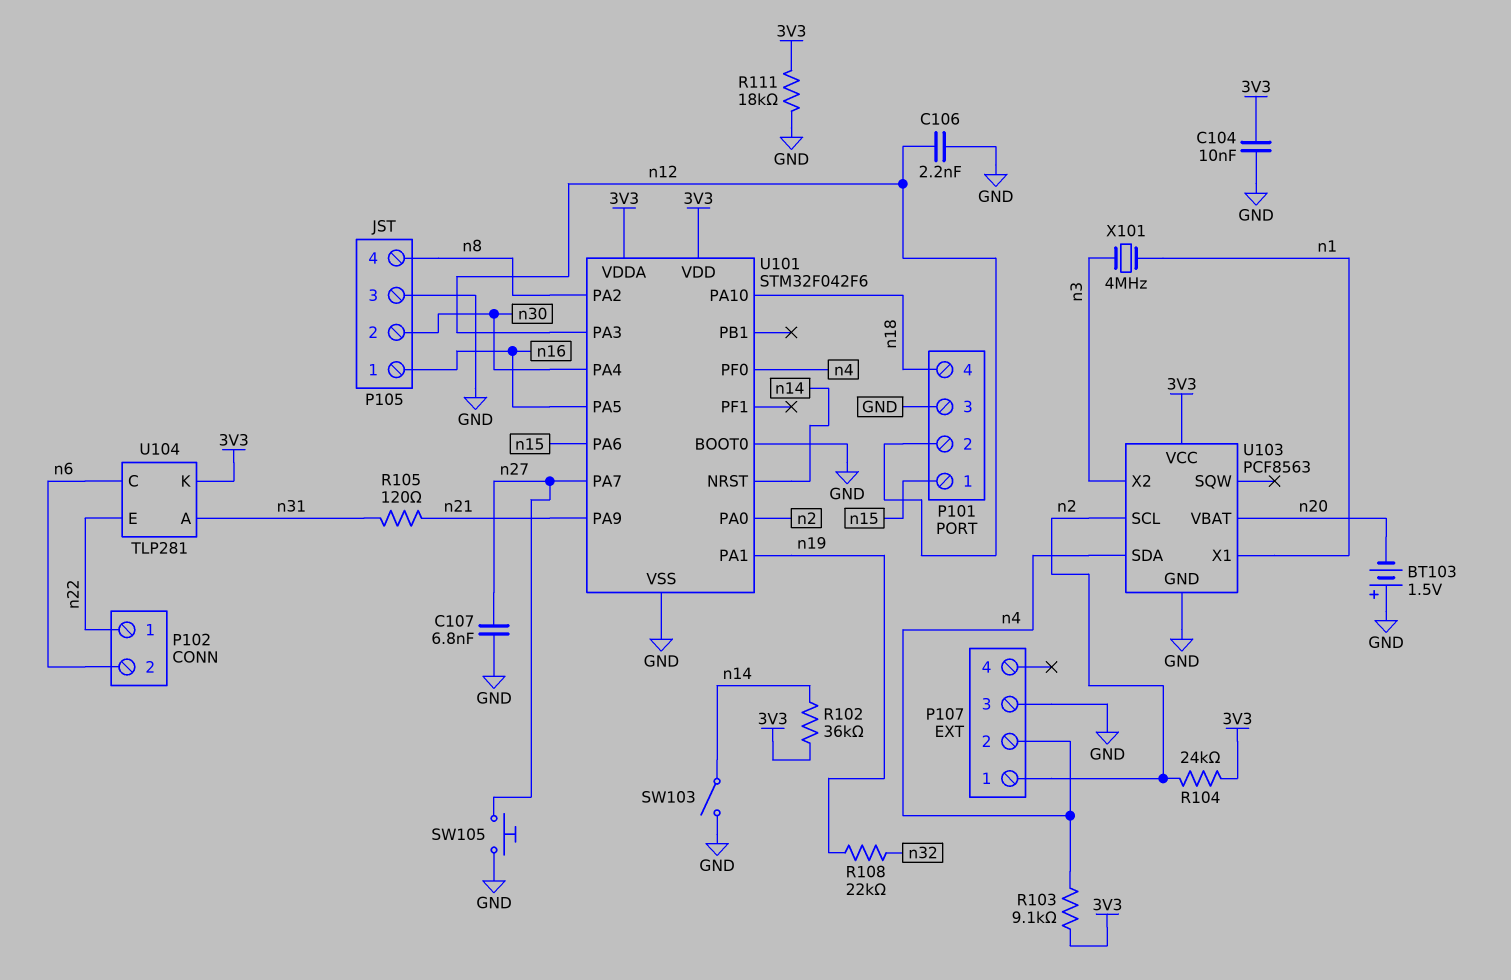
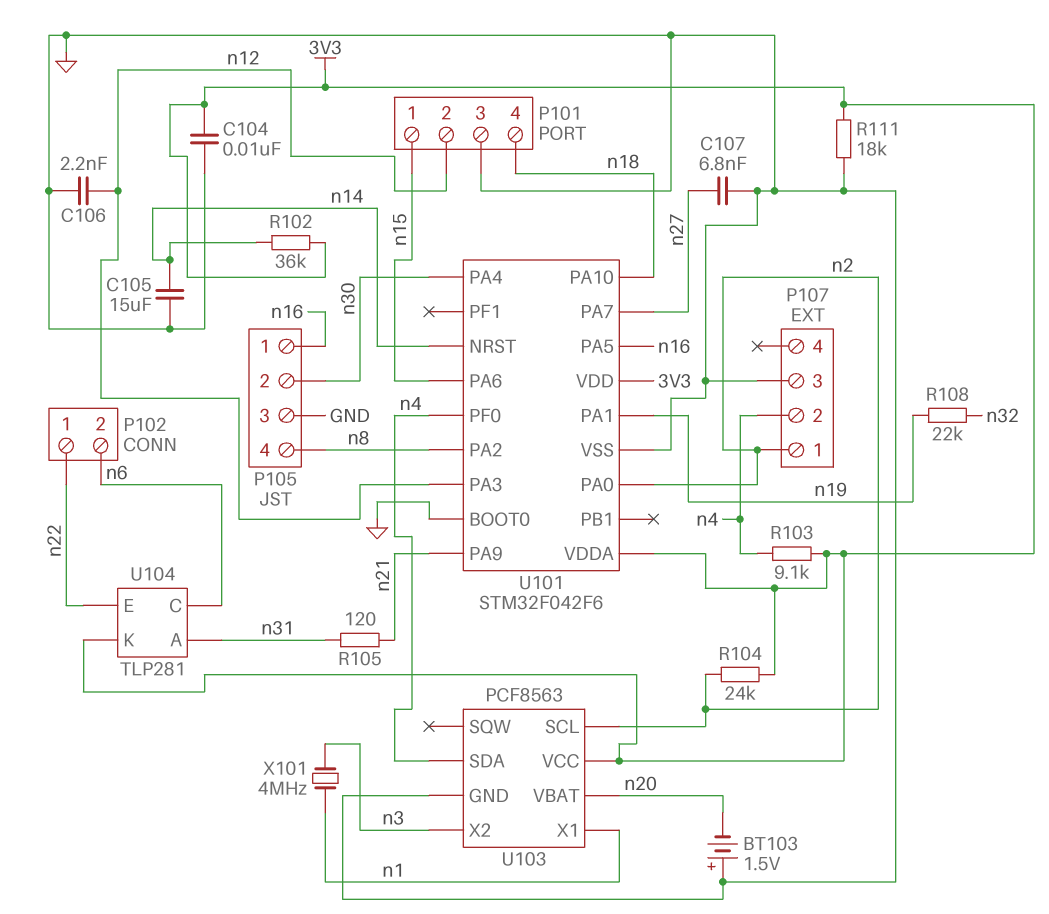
C105: none -> 15uF (GND, n14)
SW103: switch (GND, n14) -> none
SW105: button (GND, n27) -> none

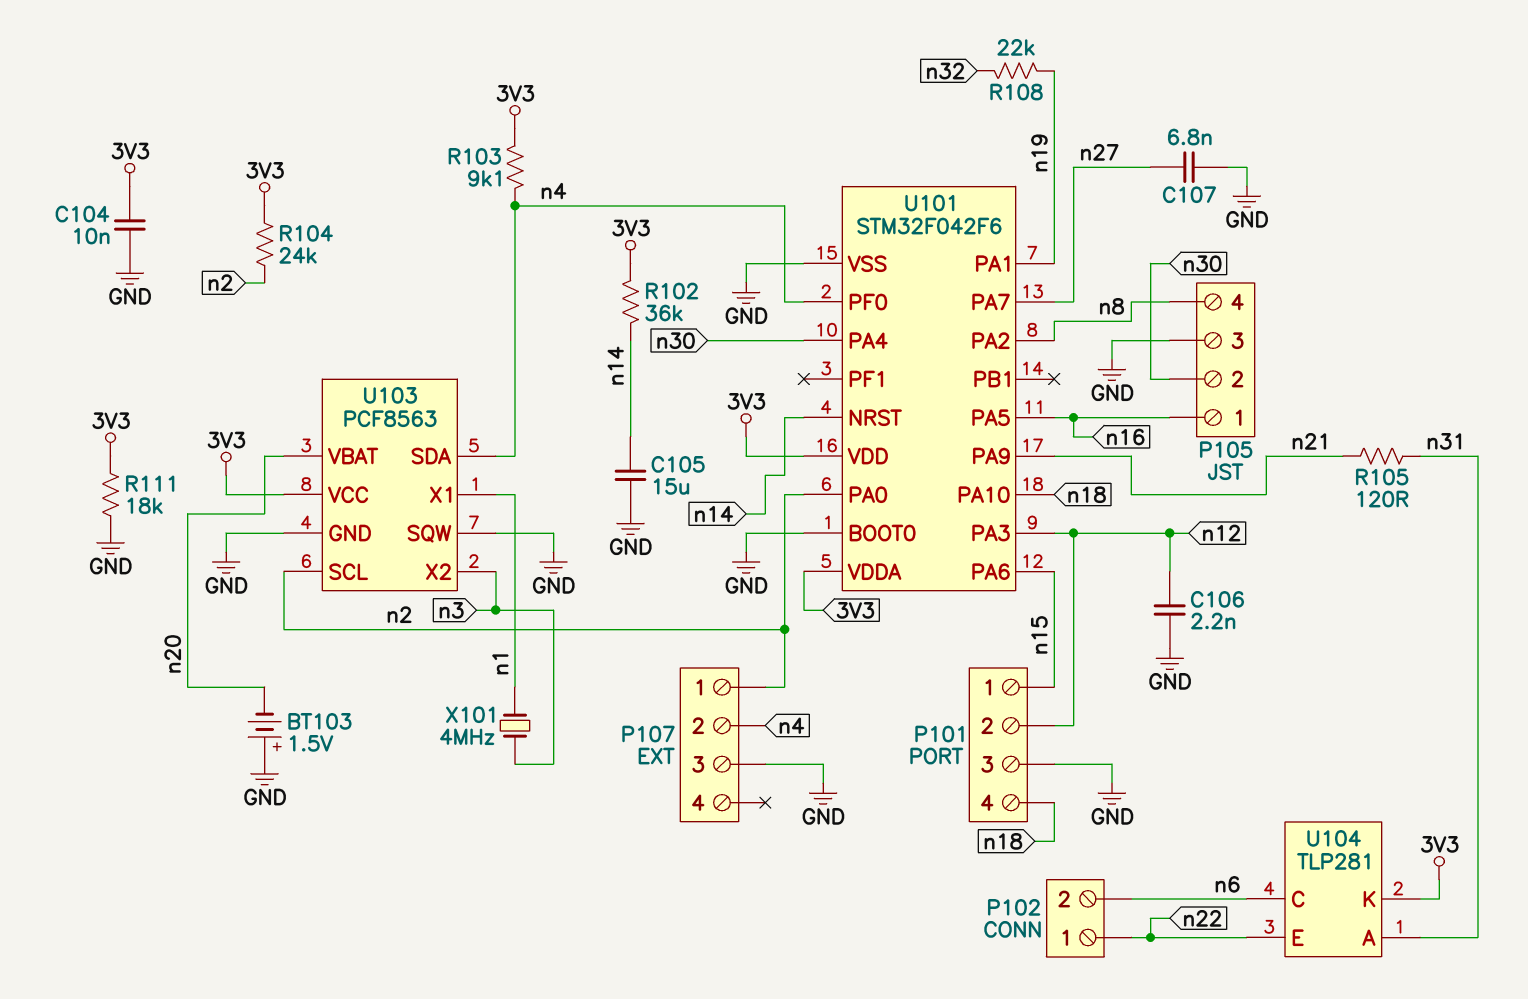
U103 pin SQW: none -> GND

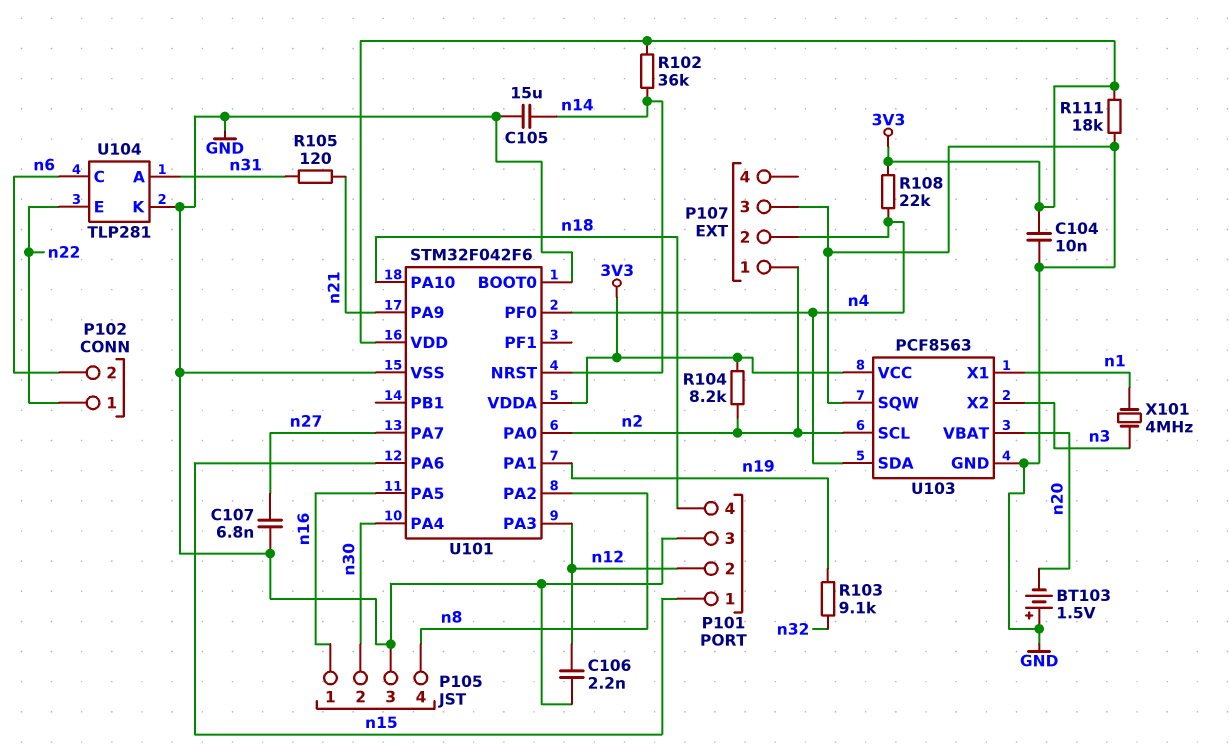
R103: 9.1k (3V3, n4) -> 9.1k (n19, n32)
R104: 24k (3V3, n2) -> 8.2k (3V3, n2)
R108: 22k (n19, n32) -> 22k (3V3, n4)
U104 pin K: 3V3 -> GND

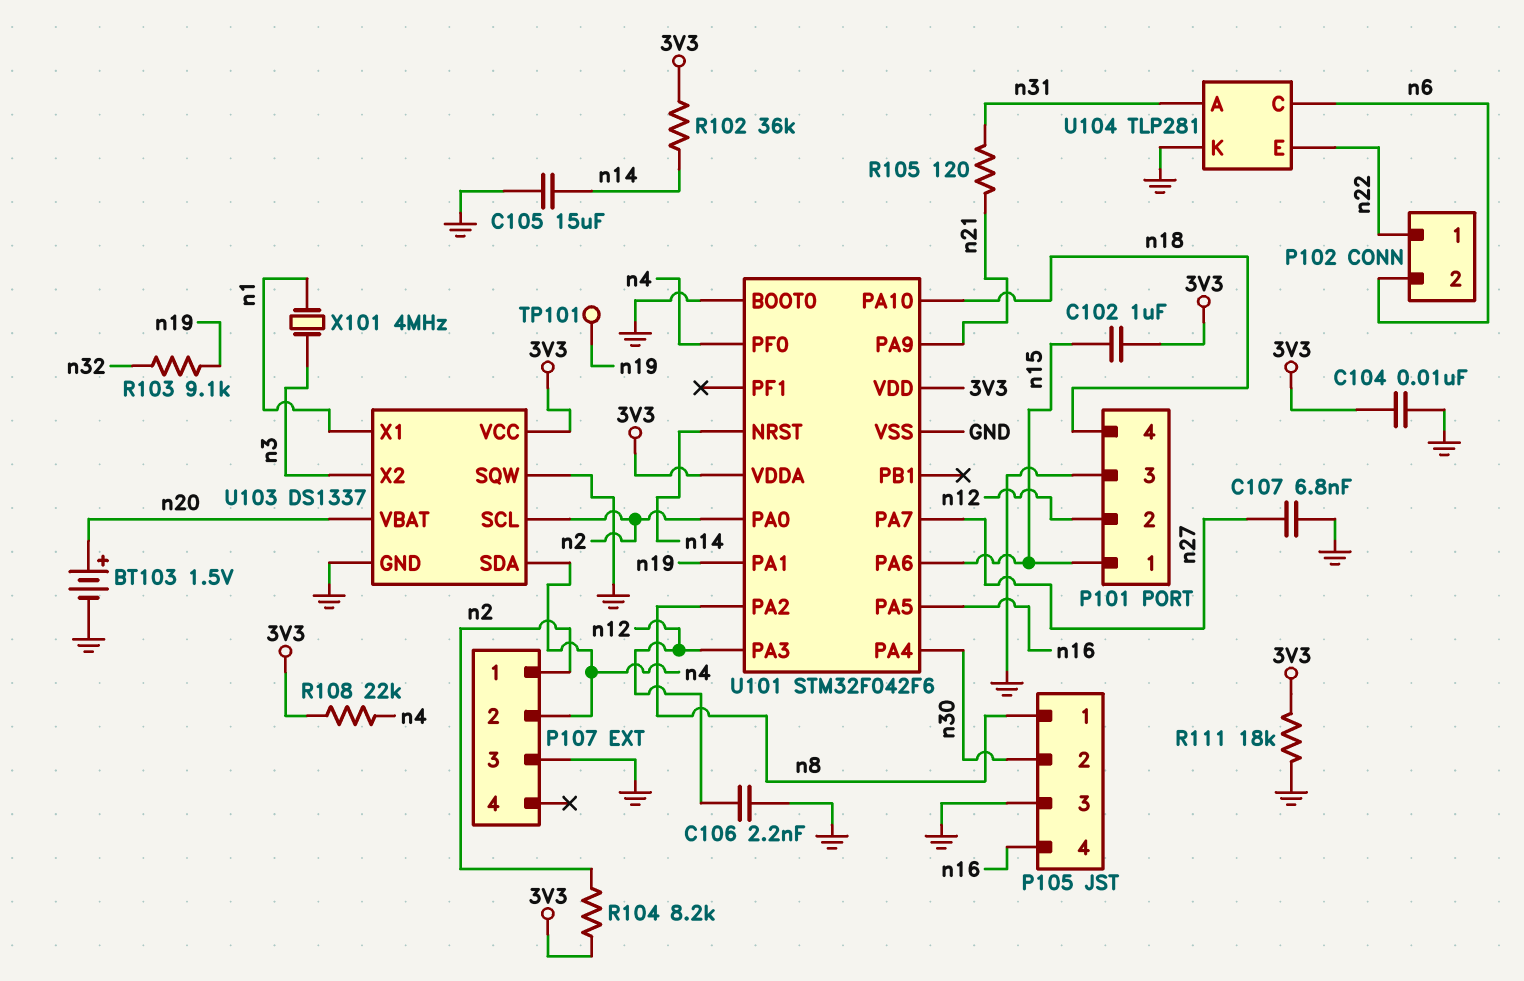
BT103: 1.5V (plus GND, minus n20) -> 1.5V (plus n20, minus GND)
C102: none -> 1uF (3V3, n15)
P105 pin 1: n16 -> n8
P105 pin 4: n8 -> n16
TP101: none -> test point (n19)
U103: PCF8563 -> DS1337

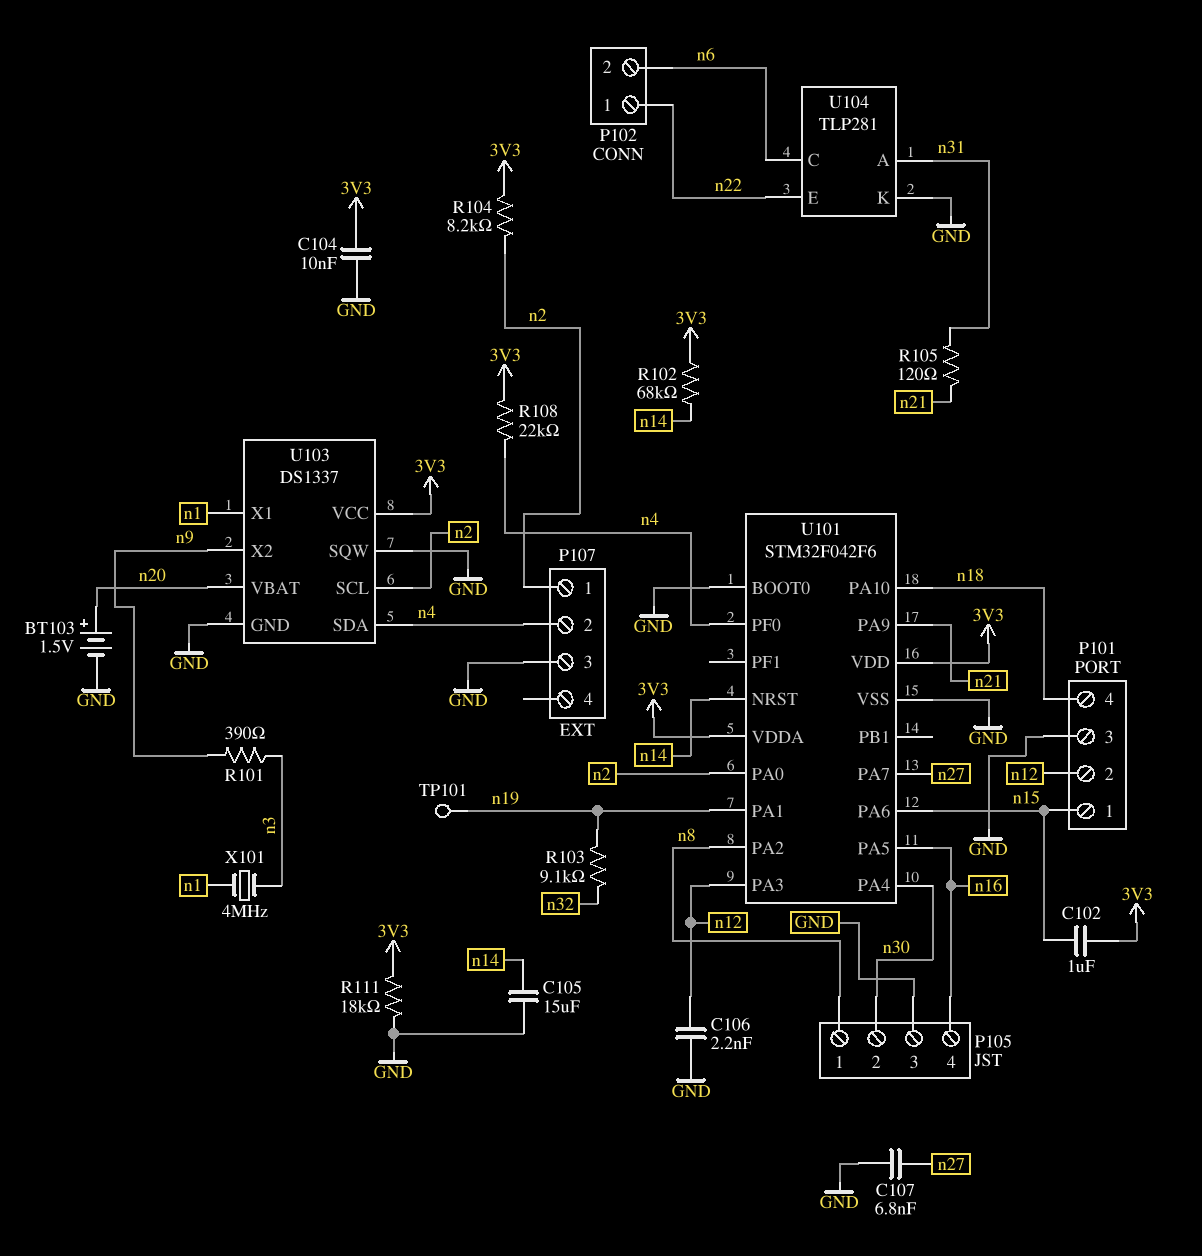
R101: none -> 390 (n3, n9)
R102: 36k (3V3, n14) -> 68k (3V3, n14)
U103 pin X2: n3 -> n9

